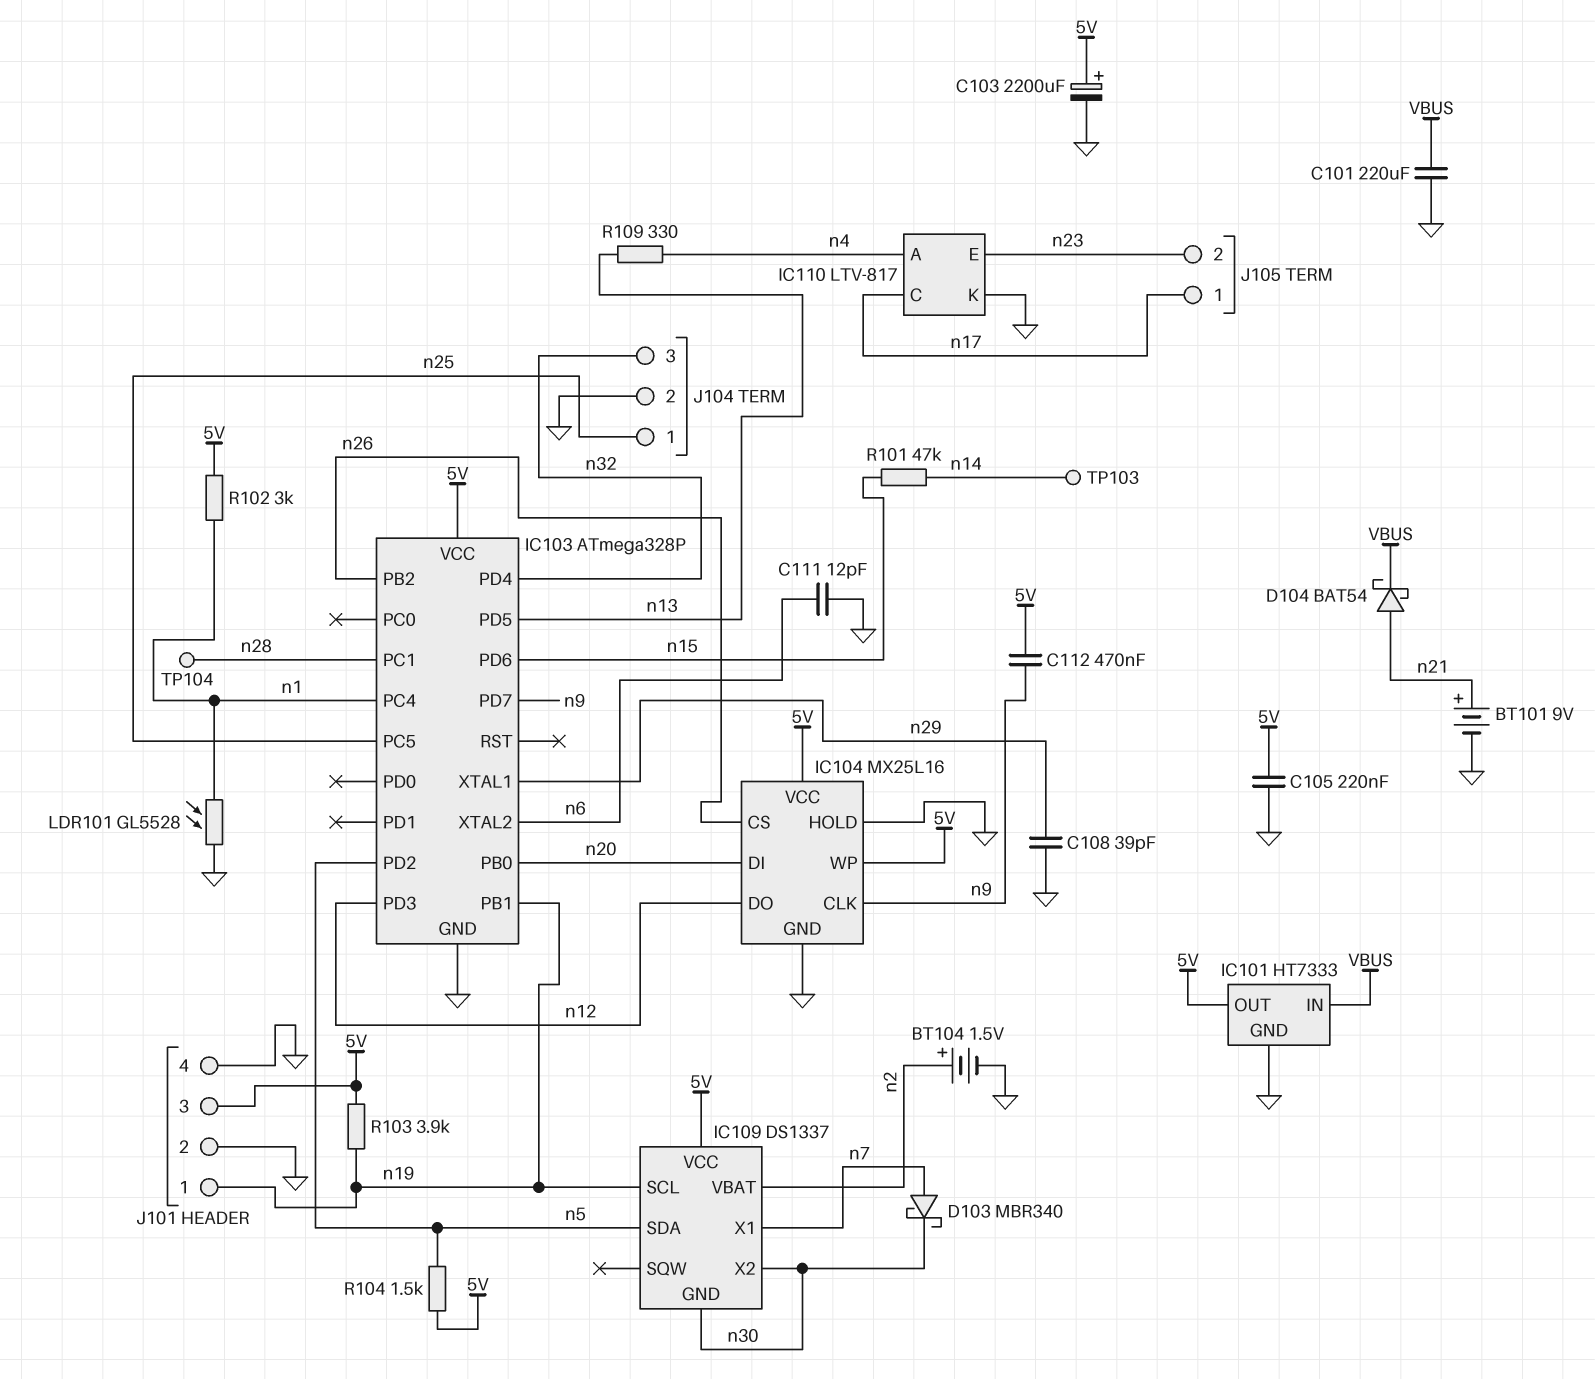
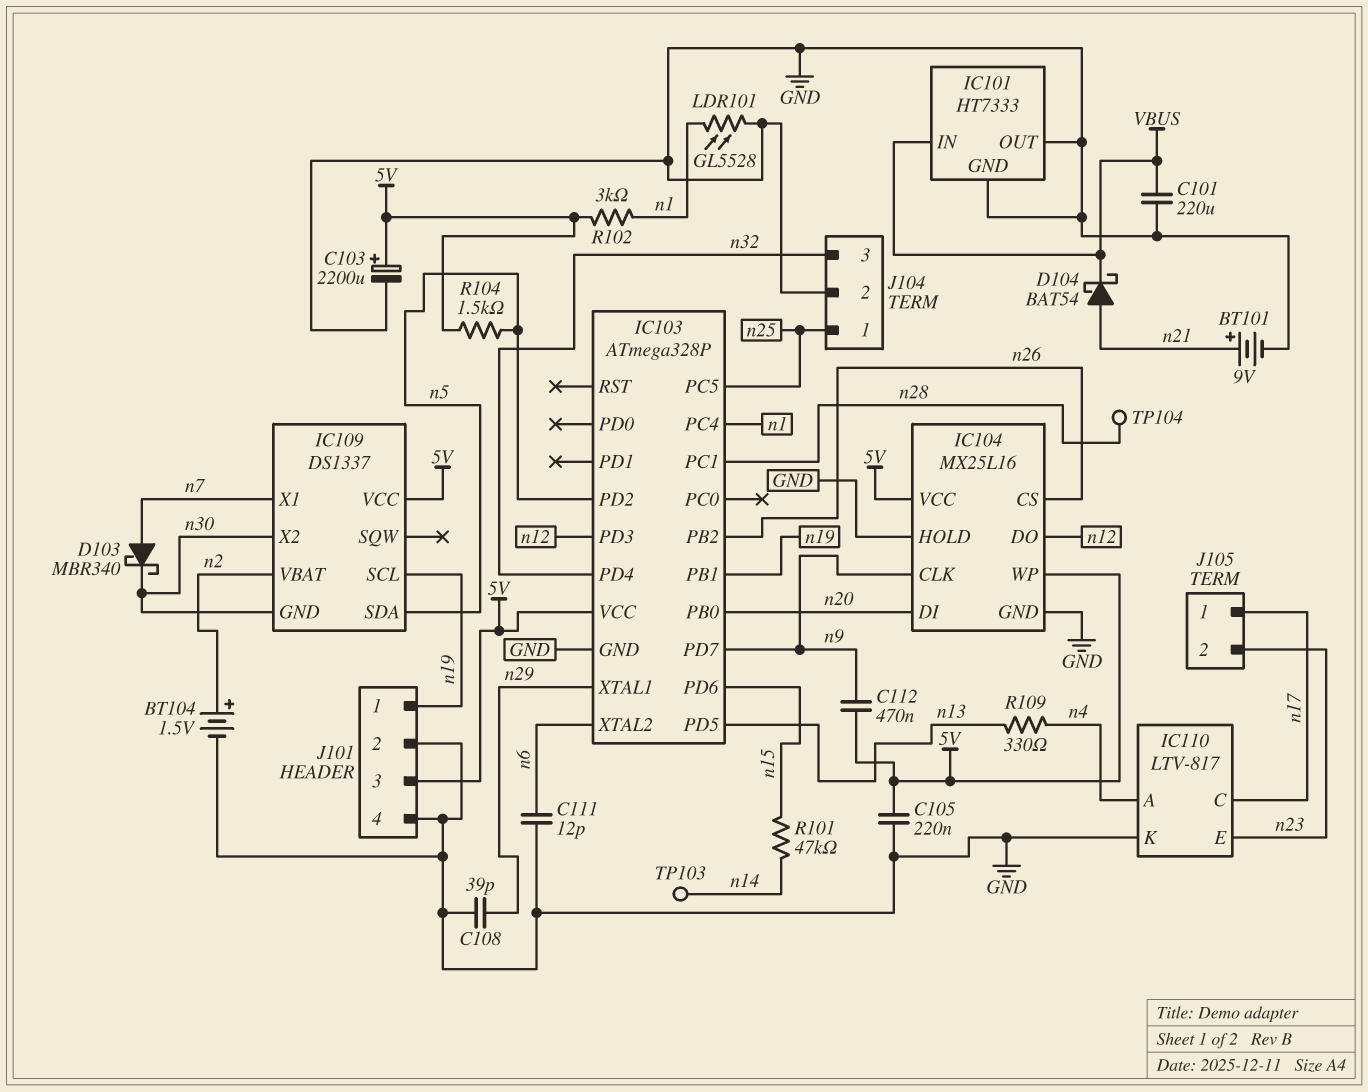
IC101 pin OUT: 5V -> GND
R103: 3.9k (5V, n19) -> none

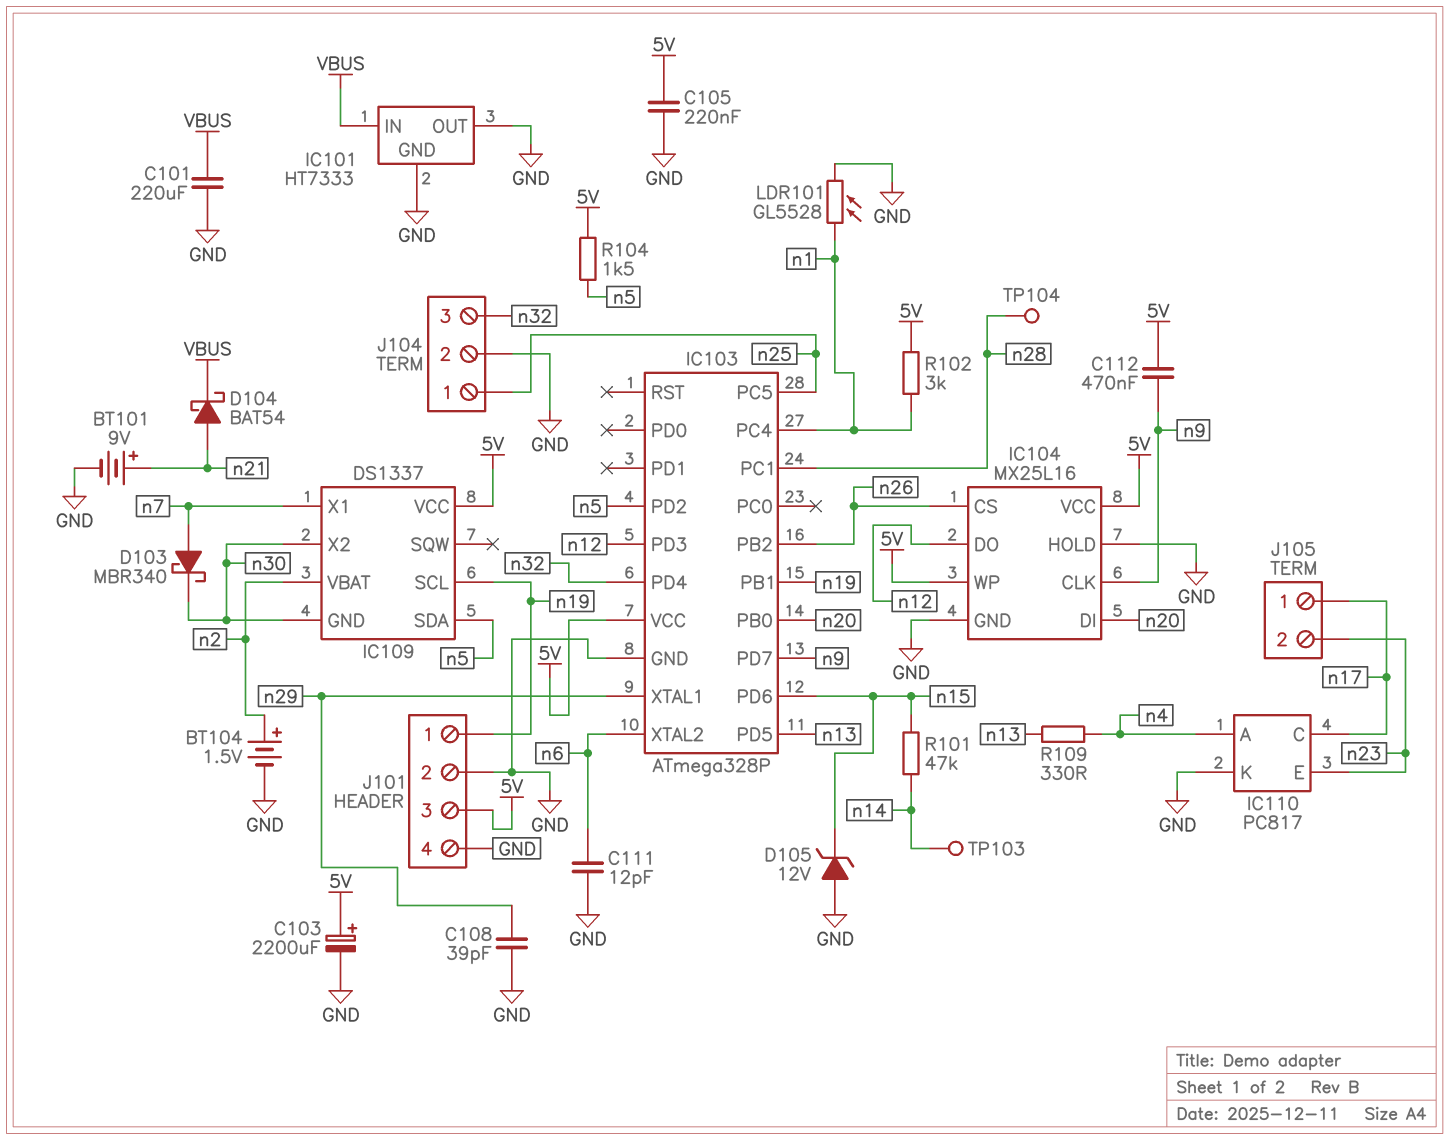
D105: none -> zener 12V (A GND, K n15)
IC110: LTV-817 -> PC817

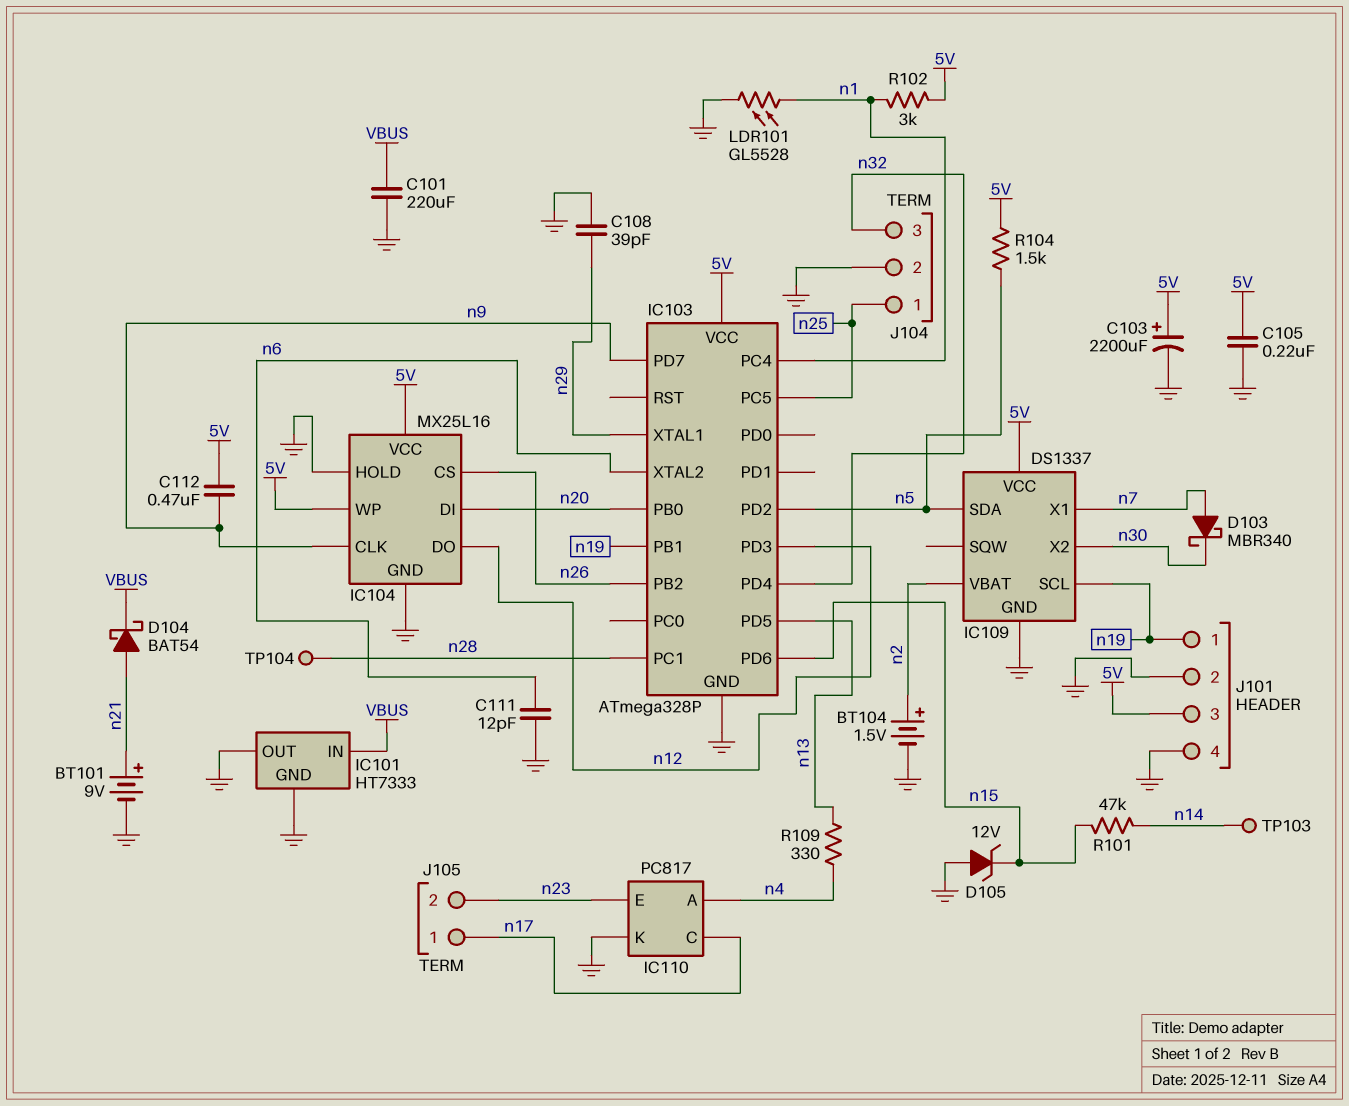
IC109 pin GND: n30 -> GND

